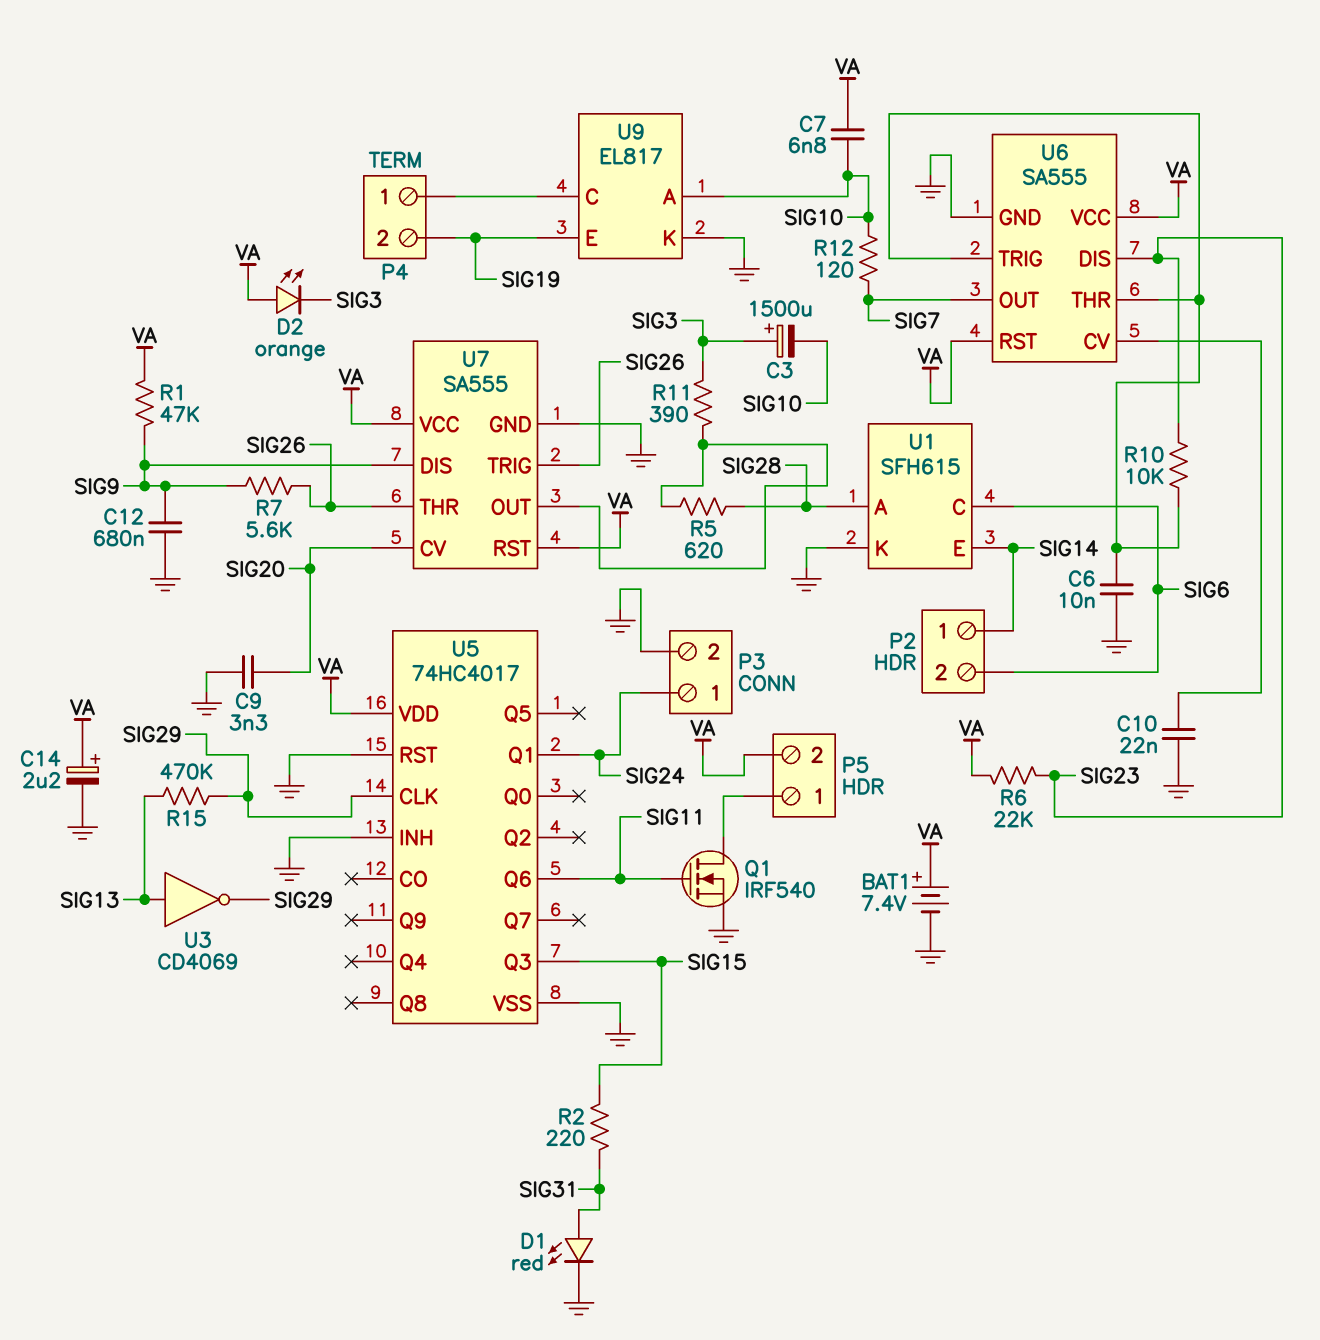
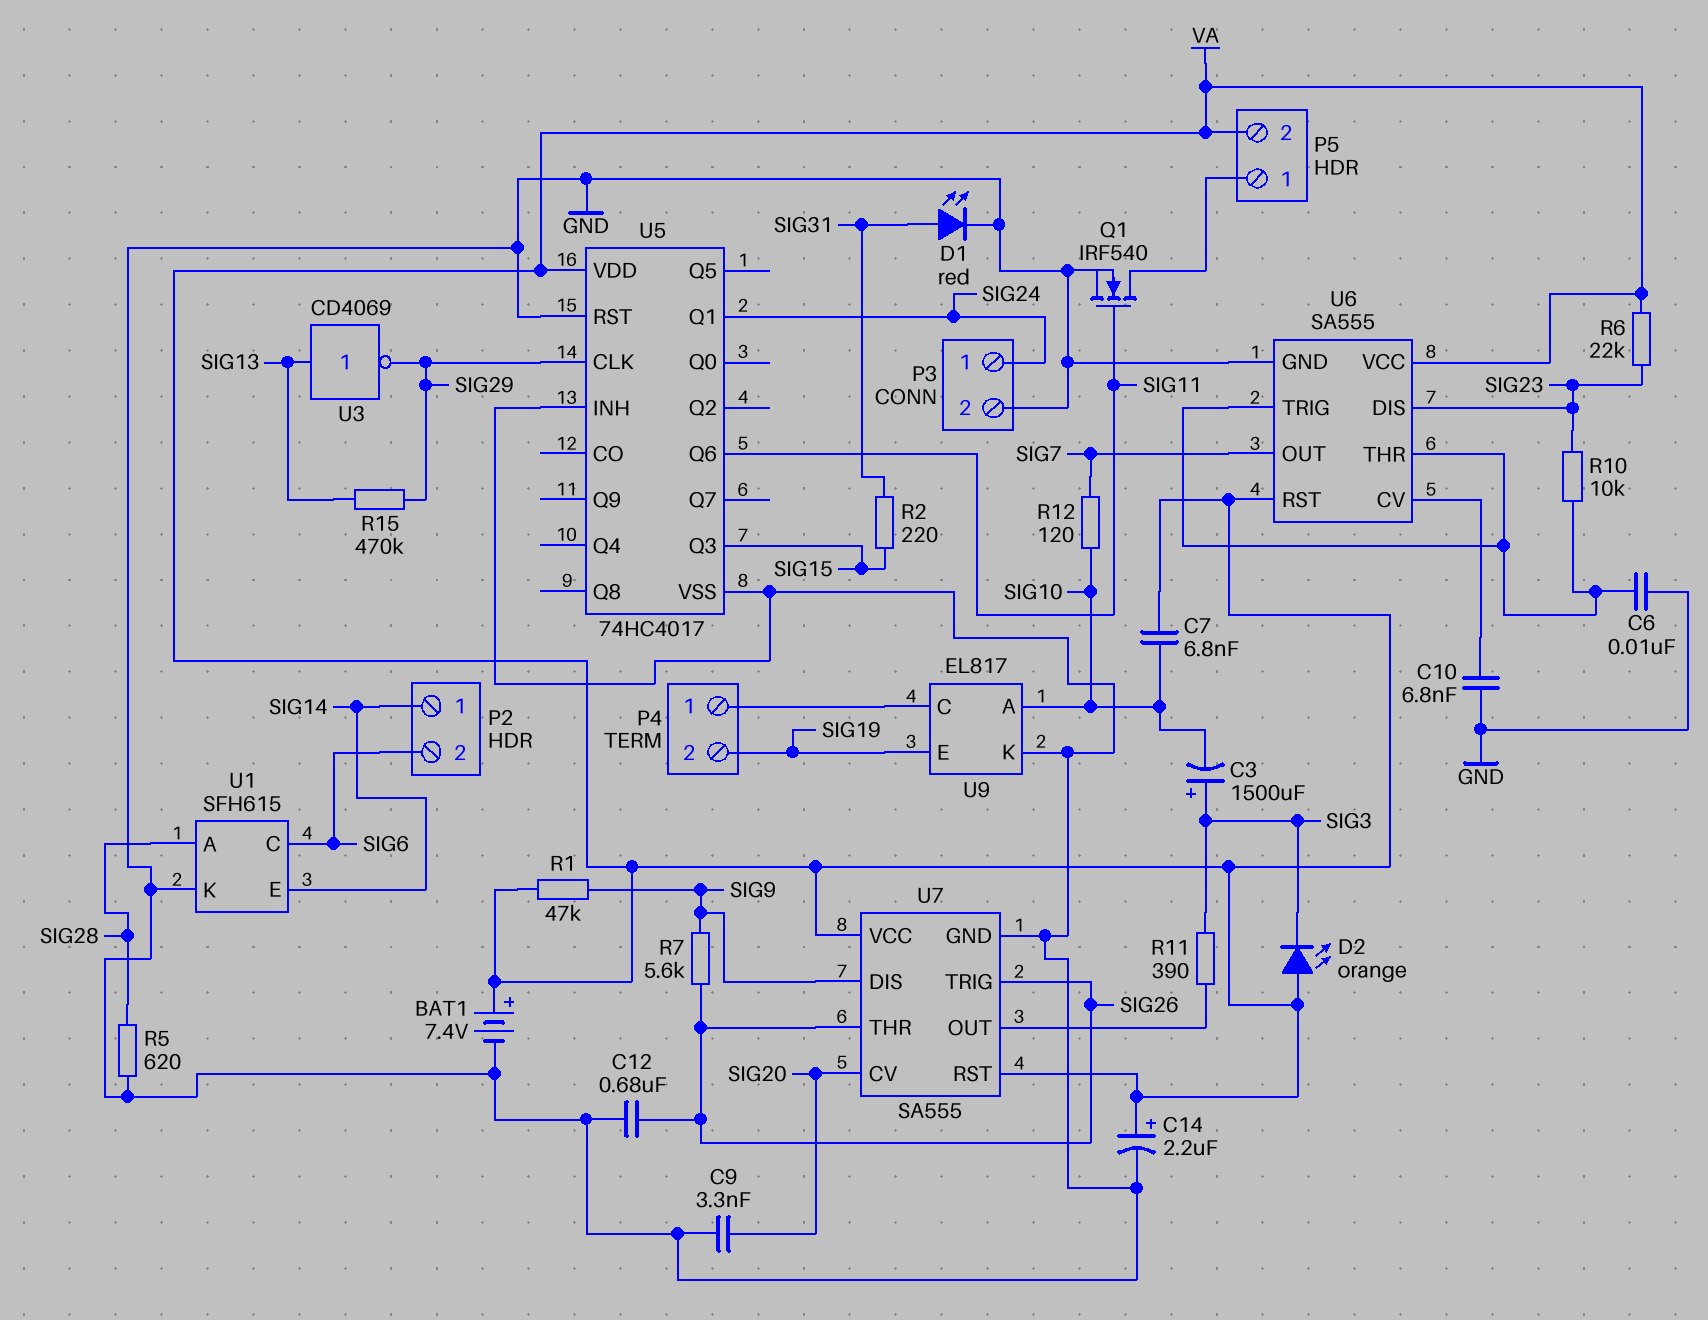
C10: 22nF (GND, U6/CV) -> 6.8nF (GND, U6/CV)
C12: 680nF (GND, SIG9) -> 680nF (GND, SIG26)
R5: 620 (SIG28, U7/OUT) -> 620 (GND, SIG28)

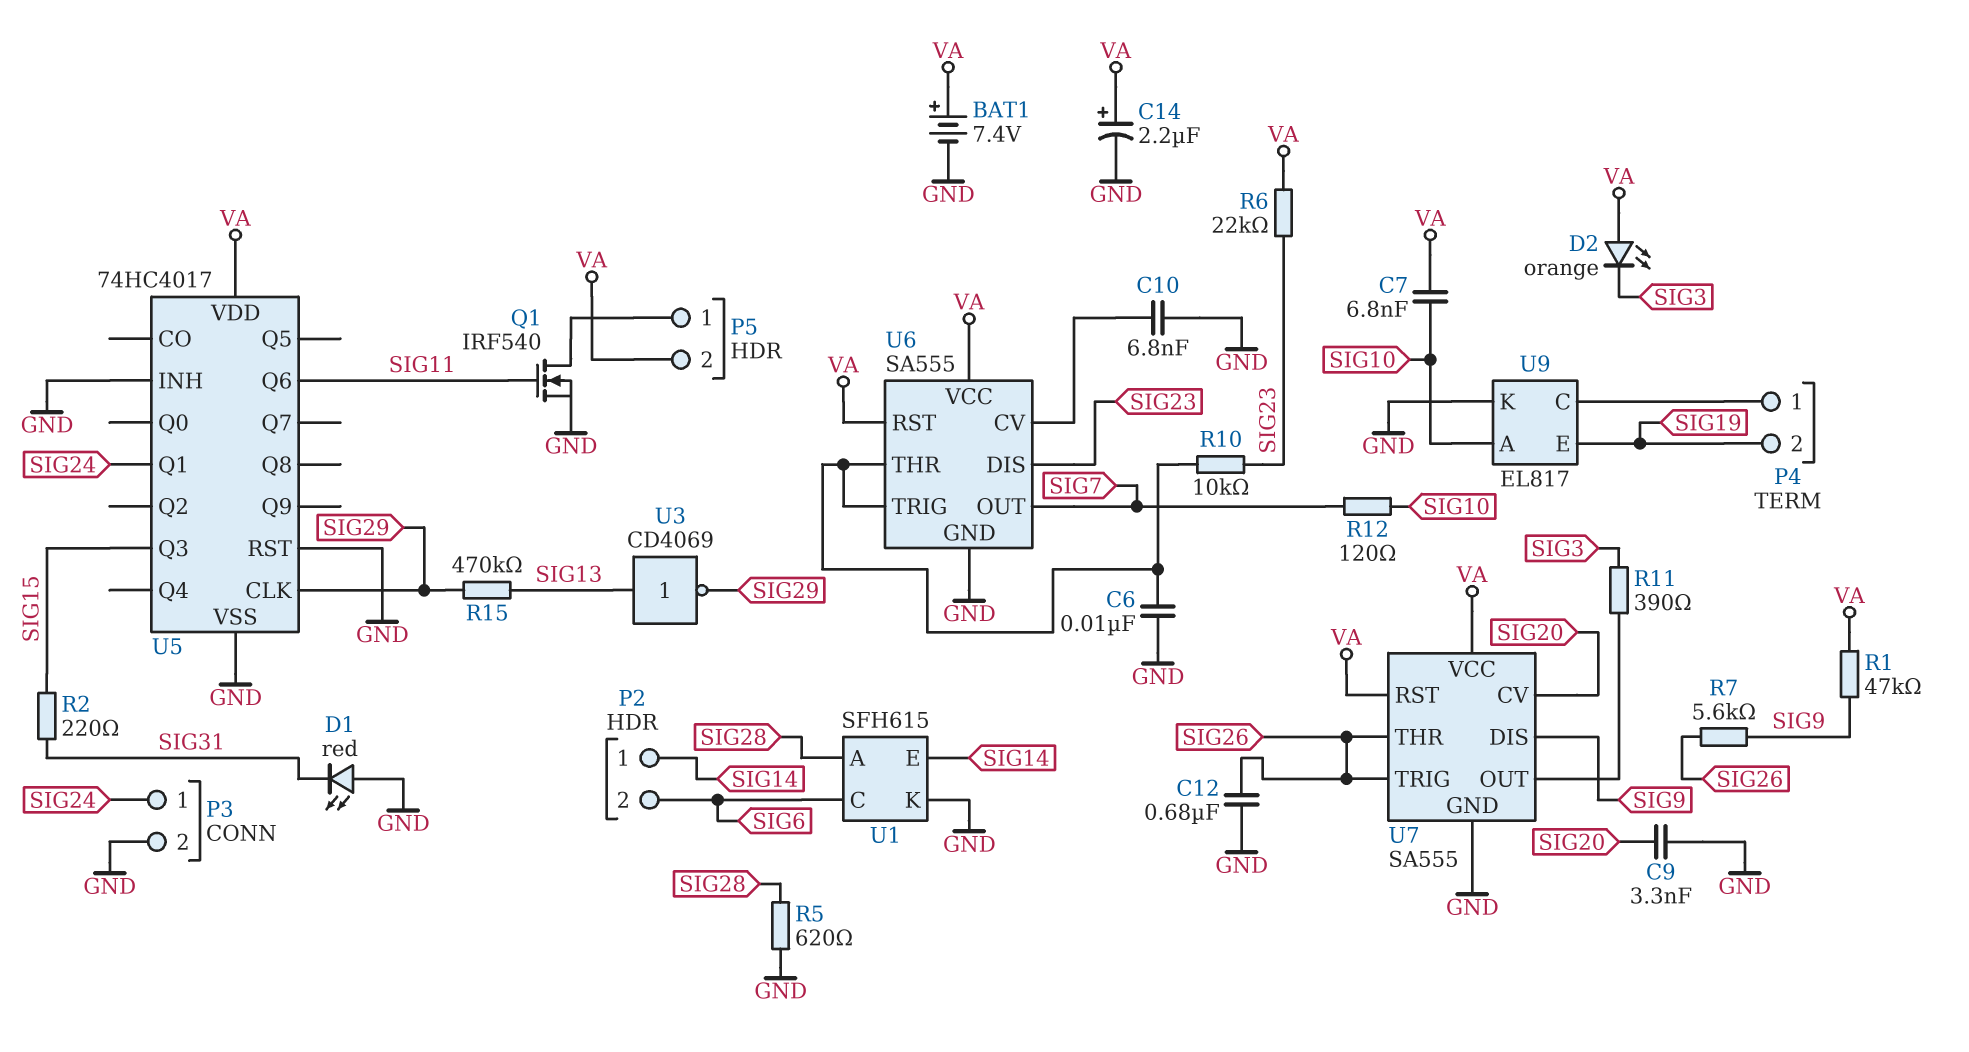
C3: 1500uF (plus SIG3, minus SIG10) -> none
D1: LED red (A SIG31, K GND) -> LED red (A GND, K SIG31)

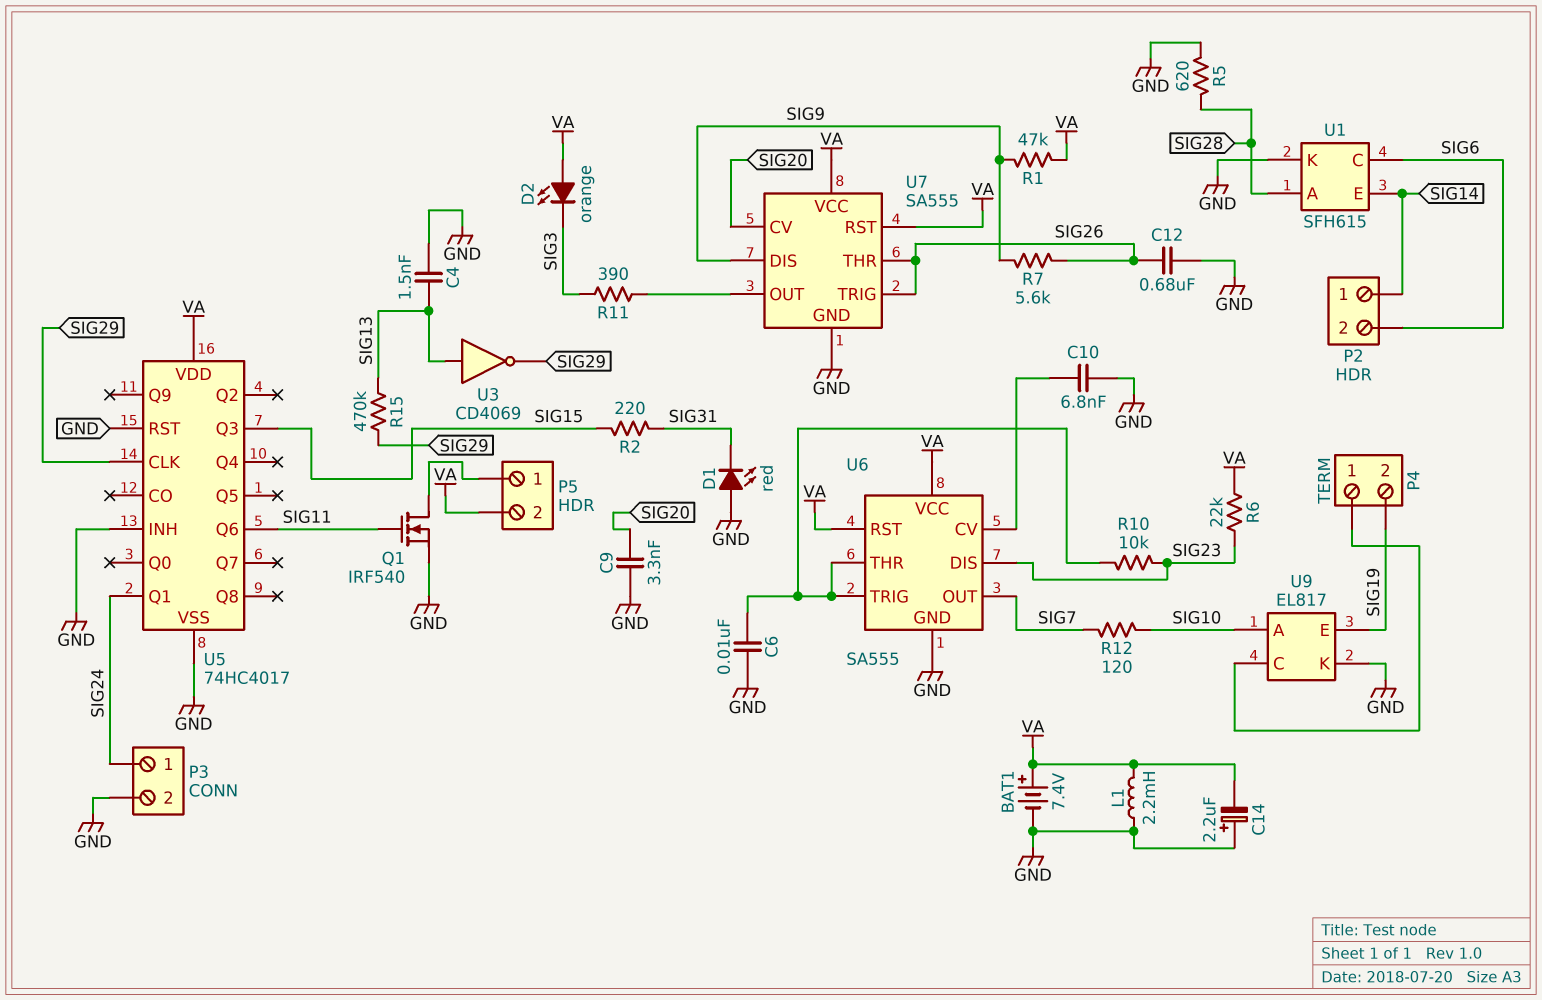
C4: none -> 1.5nF (GND, SIG13)
C7: 6.8nF (SIG10, VA) -> none
C14: 2.2uF (plus VA, minus GND) -> 2.2uF (plus GND, minus VA)
L1: none -> 2.2mH (GND, VA)

